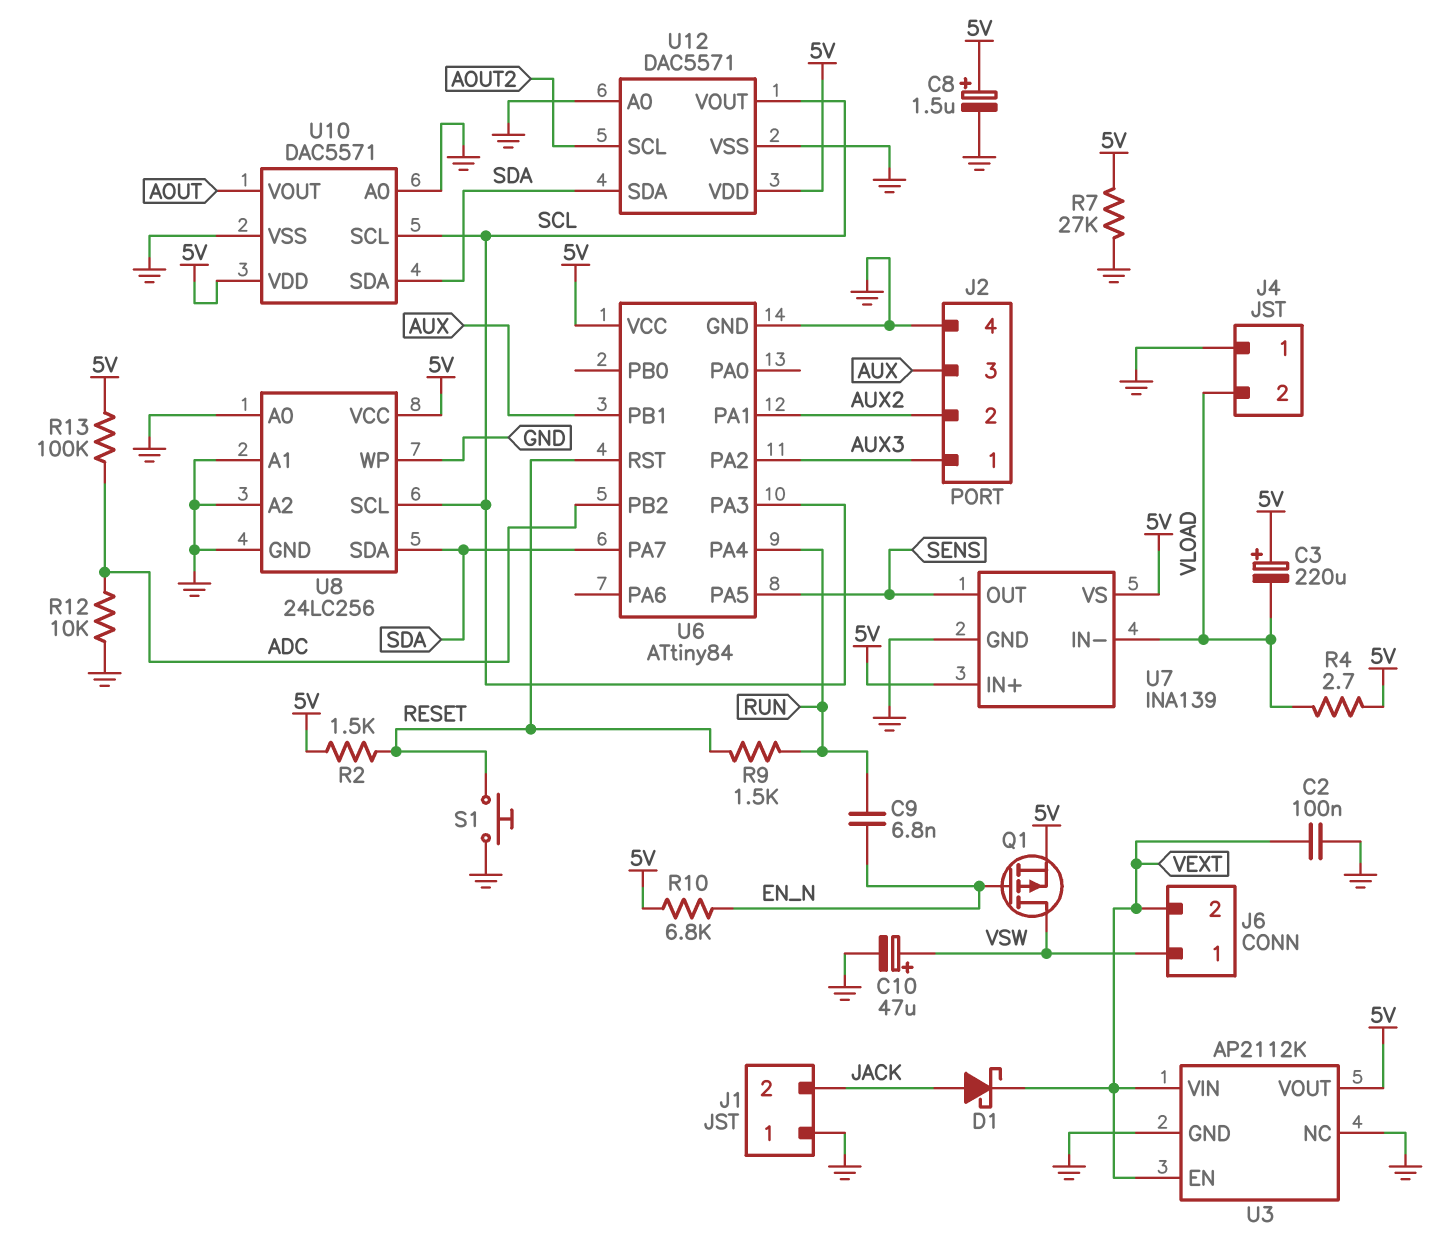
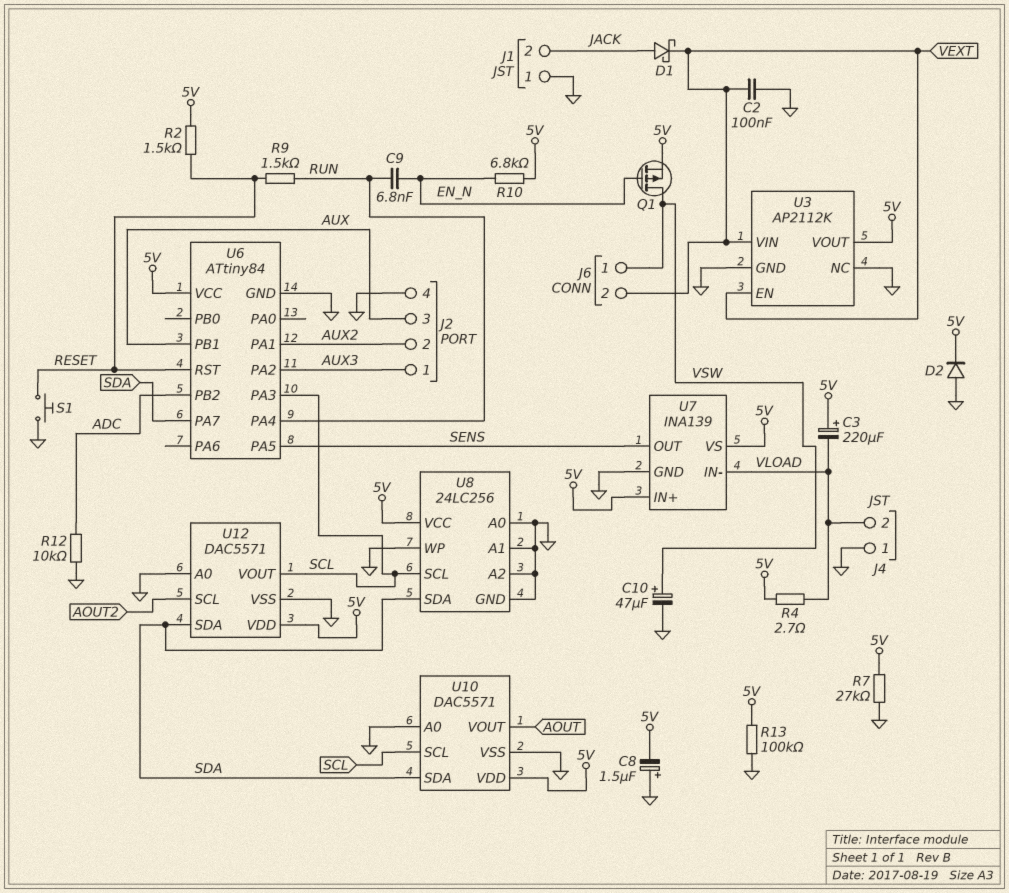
C8: 1.5uF (plus 5V, minus GND) -> 1.5uF (plus GND, minus 5V)
D2: none -> diode (A GND, K 5V)
R13: 100k (5V, ADC) -> 100k (5V, GND)

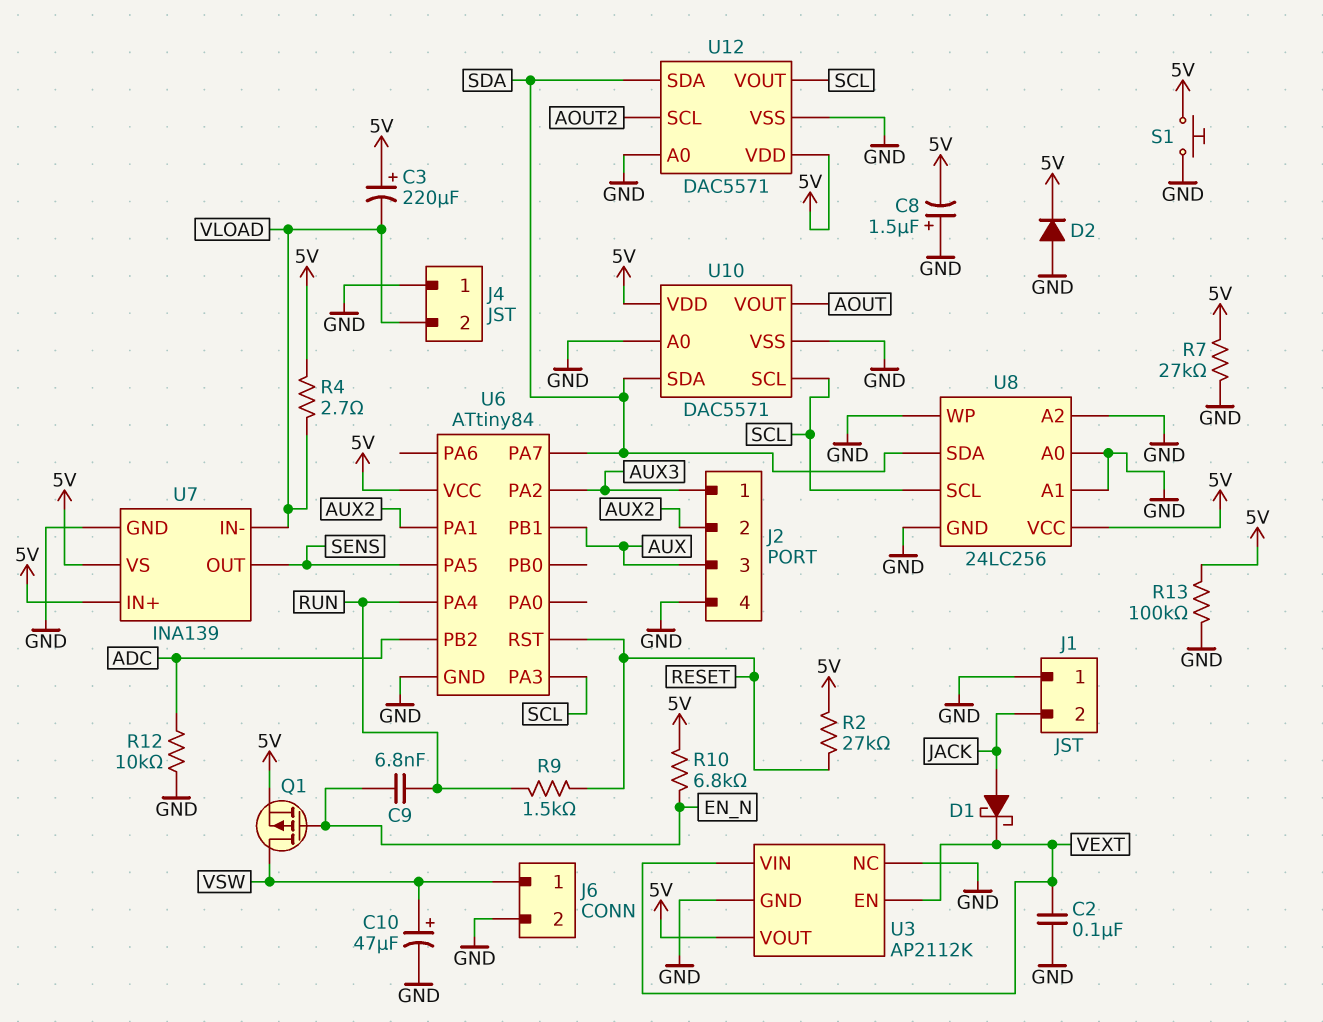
J6 pin 2: VEXT -> GND
R2: 1.5k (5V, RESET) -> 27k (5V, RESET)
S1: button (GND, RESET) -> button (5V, GND)

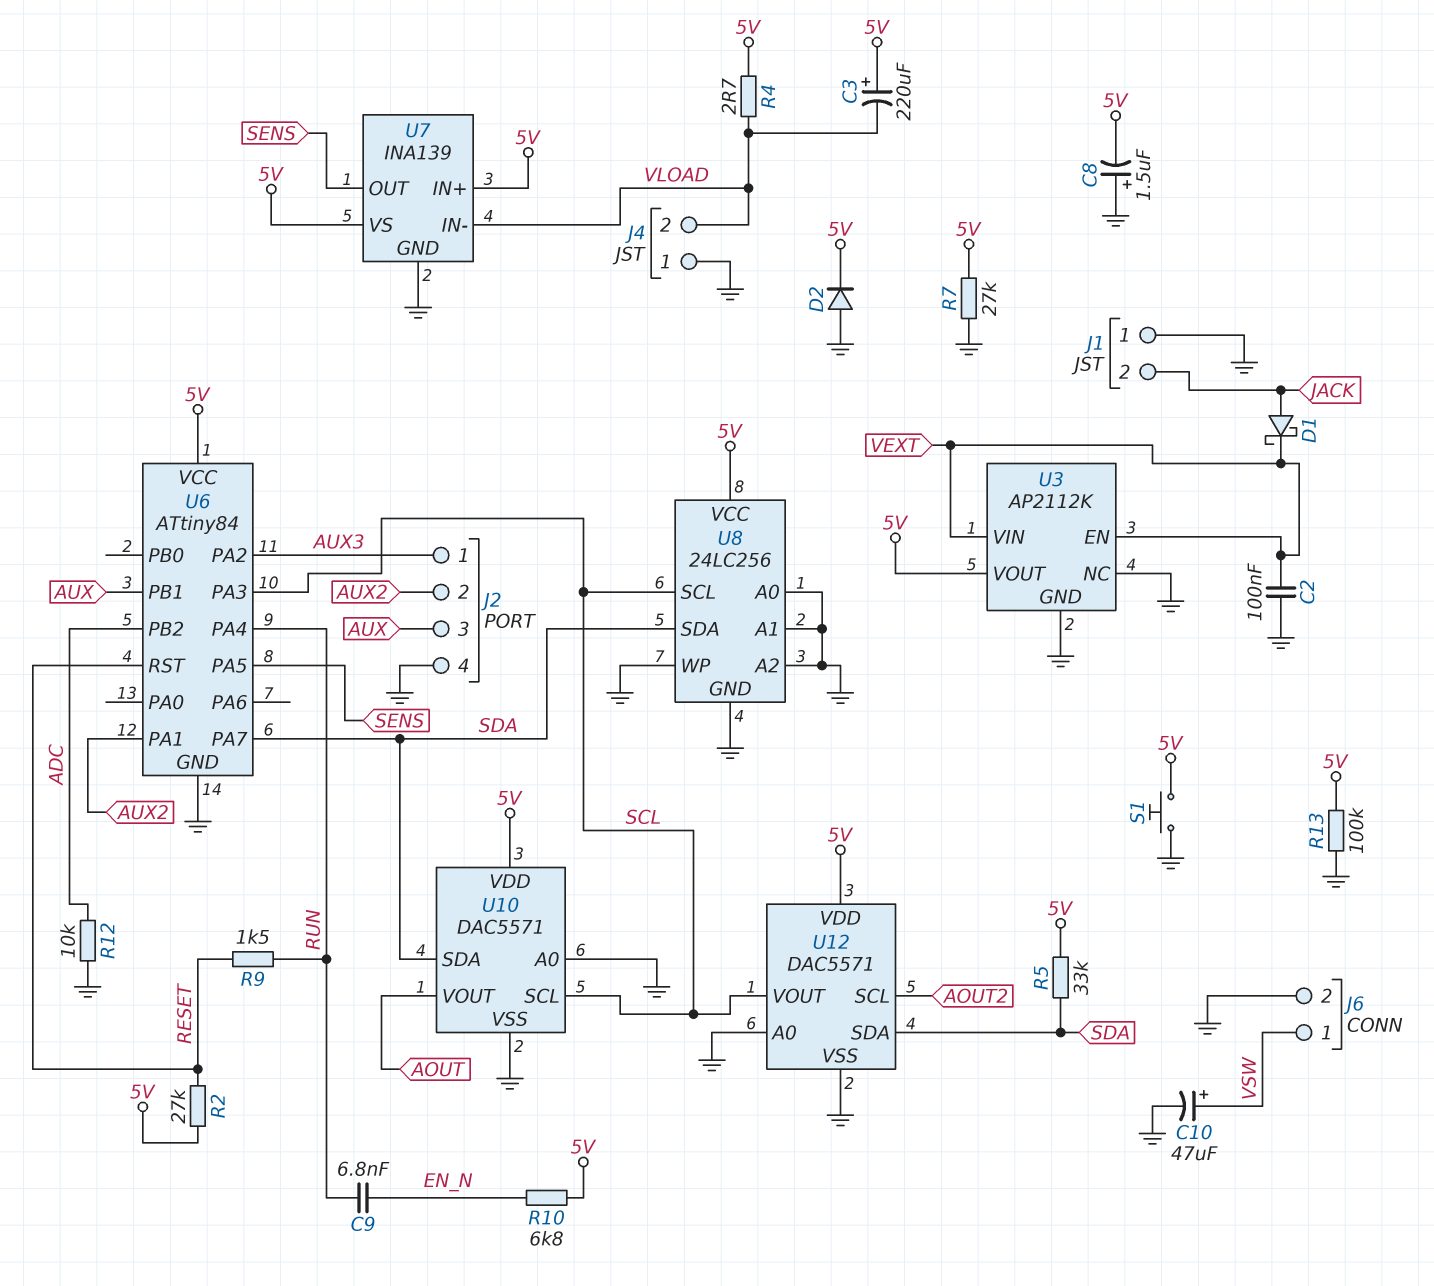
Q1: PMOS (G EN_N, D VSW, S 5V) -> none
R5: none -> 33k (5V, SDA)

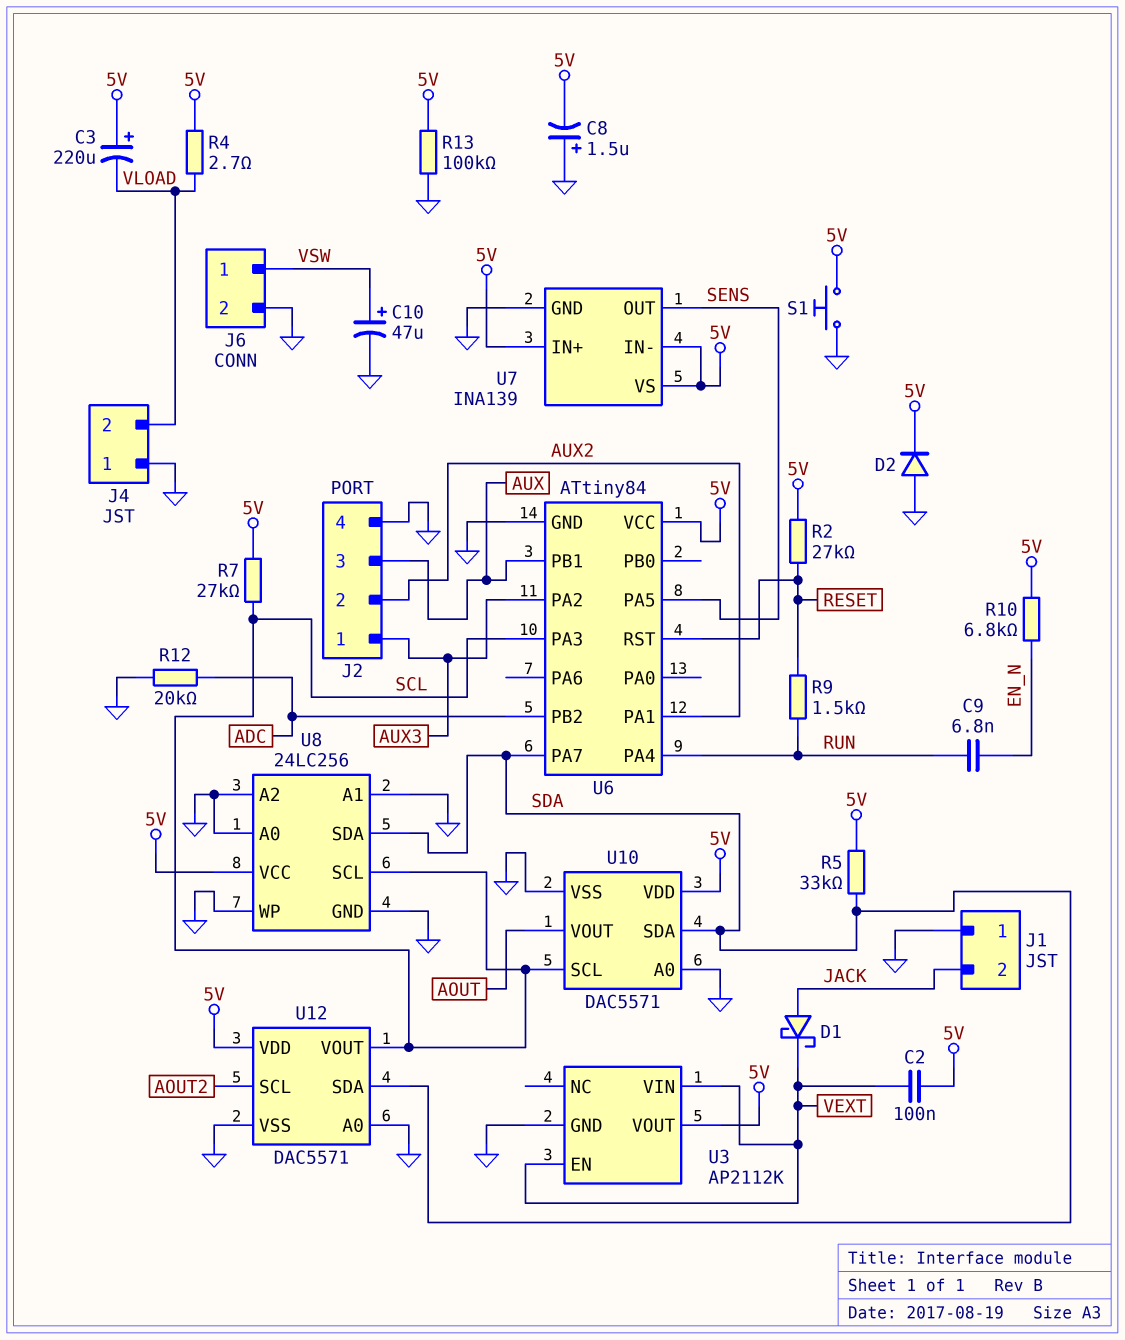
C2: 100nF (GND, VEXT) -> 100nF (5V, VEXT)
R7: 27k (5V, GND) -> 27k (5V, SCL)
R12: 10k (ADC, GND) -> 20k (ADC, GND)
U3 pin NC: GND -> none
U7 pin IN-: VLOAD -> 5V

